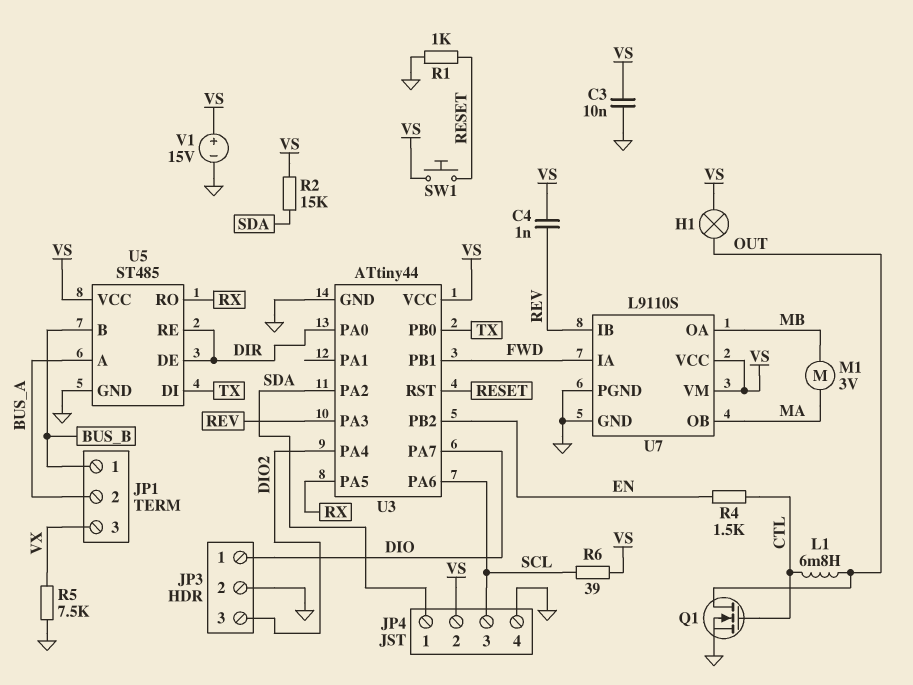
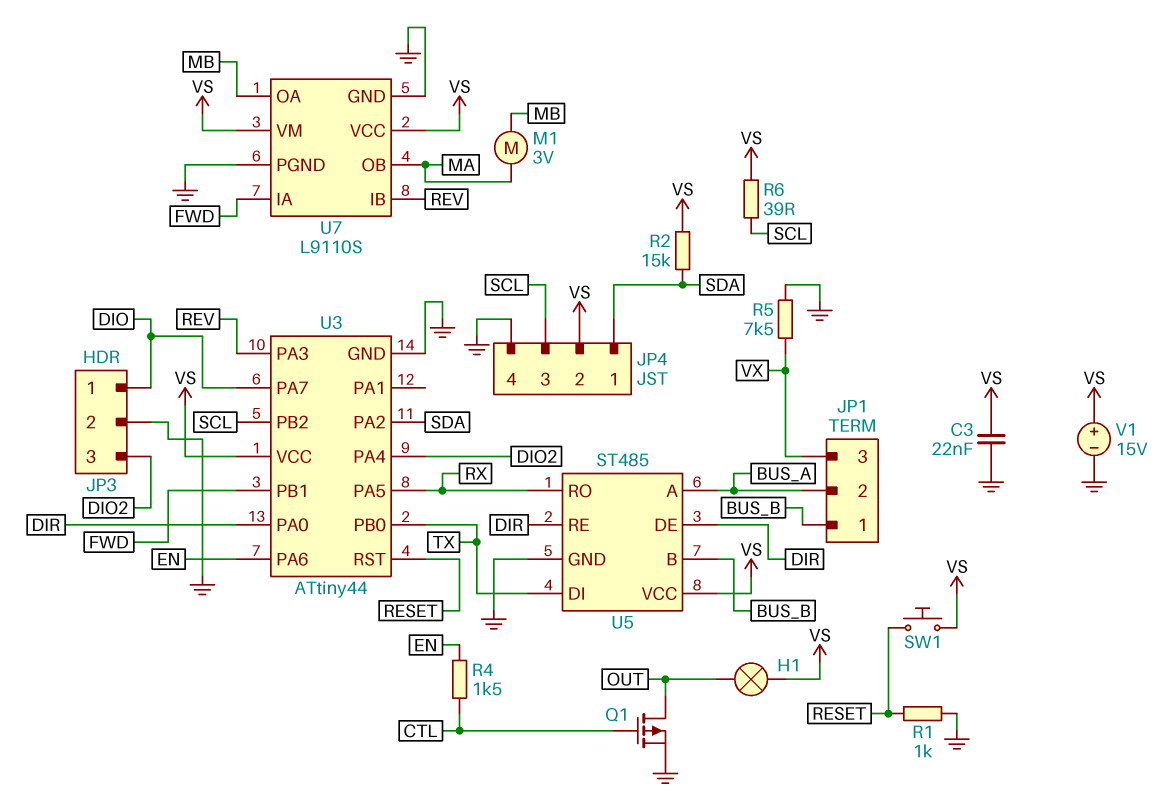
C3: 10nF (GND, VS) -> 22nF (GND, VS)
C4: 1nF (REV, VS) -> none
L1: 6.8mH (CTL, OUT) -> none
Q1: NMOS (G CTL, D OUT, S GND) -> PMOS (G CTL, D OUT, S GND)
U3 pin PA6: SCL -> EN
U3 pin PB2: EN -> SCL

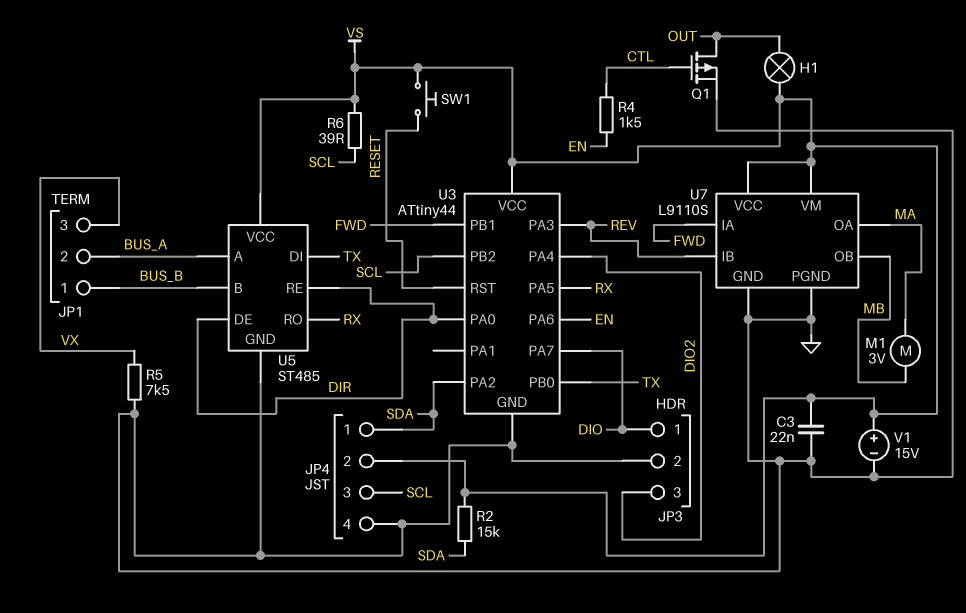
R1: 1k (GND, RESET) -> none
U7 pin OA: MB -> MA
U7 pin OB: MA -> MB

